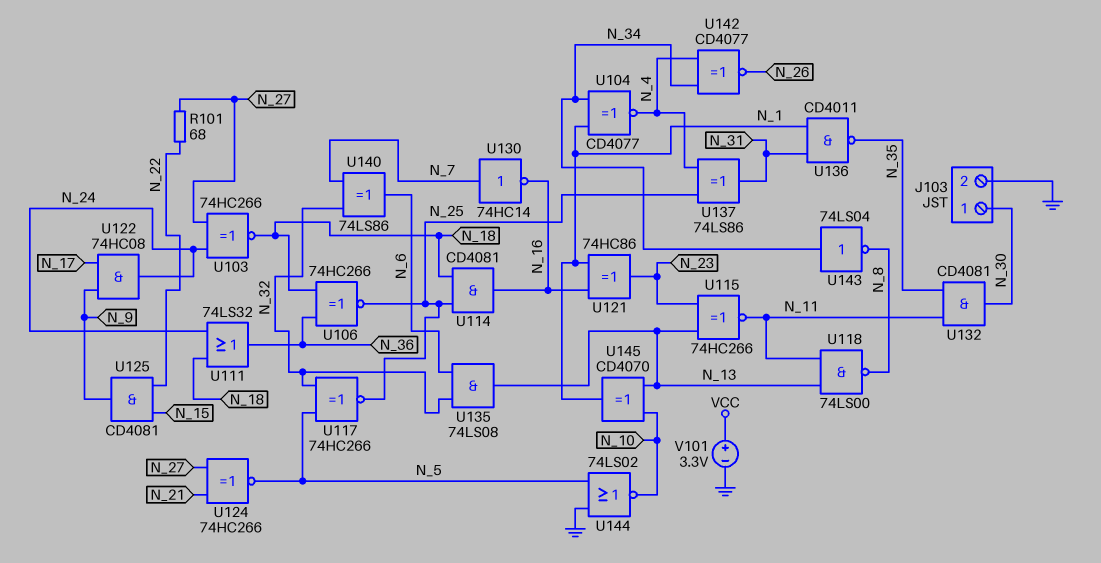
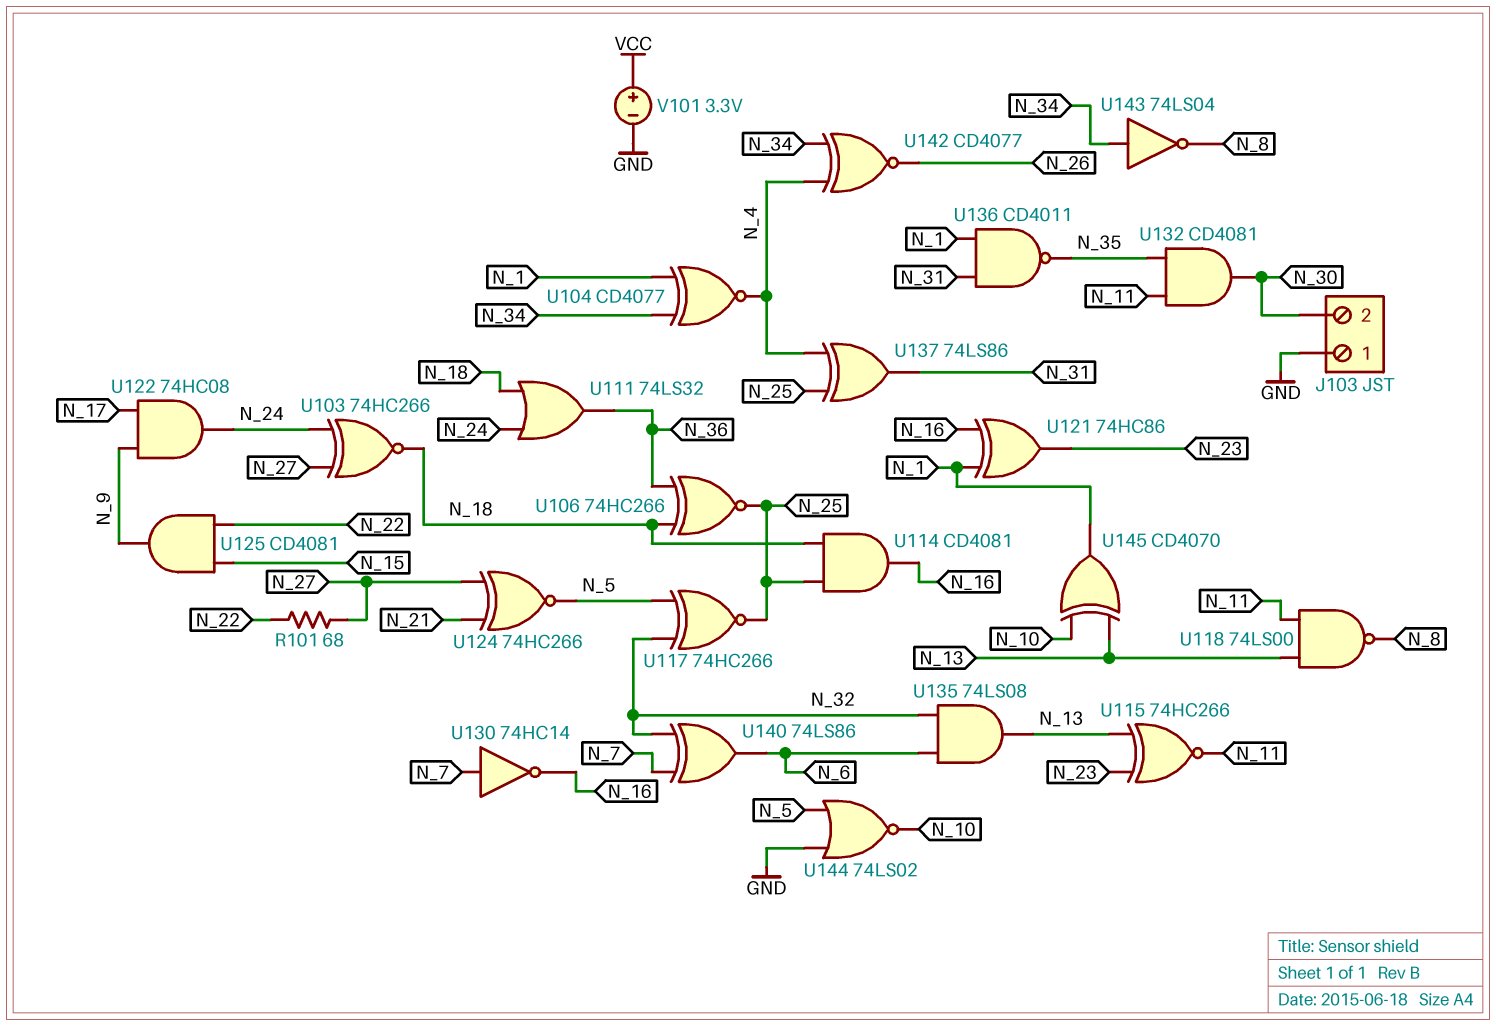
J103 pin 1: N_30 -> GND
J103 pin 2: GND -> N_30

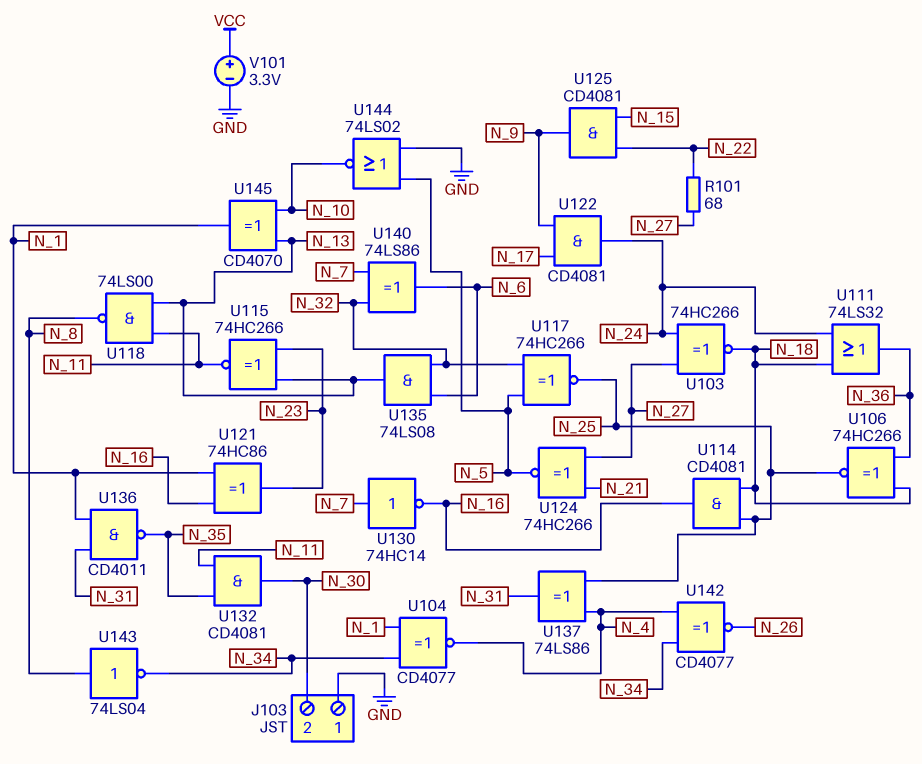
U122: AND 74HC08 (in N_9, in N_17, out N_24) -> AND CD4081 (in N_9, in N_17, out N_24)
U143: NOT 74LS04 (in N_34, out N_8) -> NOT 74LS04 (in N_8, out N_34)

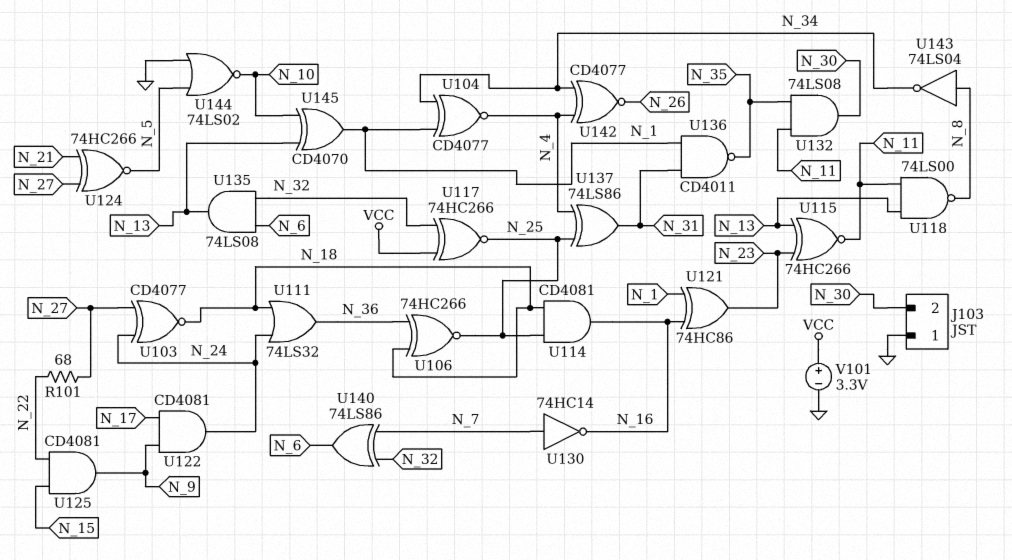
U103: XNOR 74HC266 (in N_24, in N_27, out N_18) -> XNOR CD4077 (in N_24, in N_27, out N_18)
U117: XNOR 74HC266 (in N_5, in N_32, out N_25) -> XNOR 74HC266 (in N_32, in VCC, out N_25)
U132: AND CD4081 (in N_11, in N_35, out N_30) -> AND 74LS08 (in N_11, in N_35, out N_30)

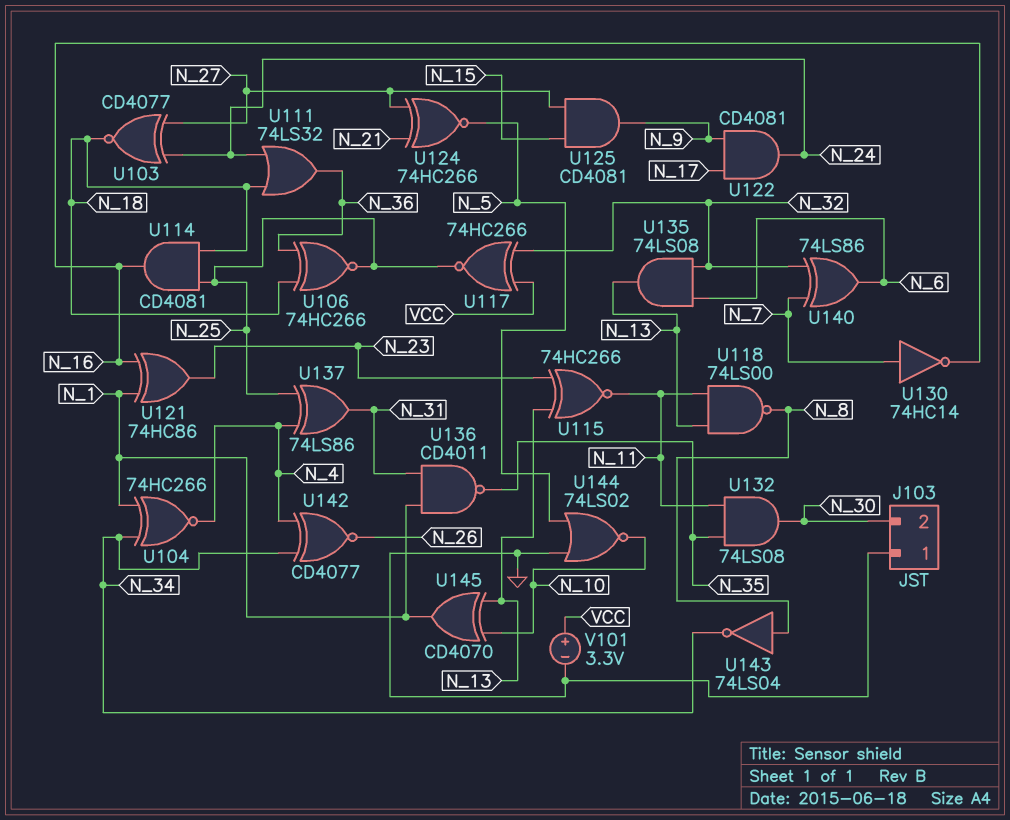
R101: 68 (N_22, N_27) -> none
U104: XNOR CD4077 (in N_1, in N_34, out N_4) -> XNOR 74HC266 (in N_1, in N_34, out N_4)
U125: AND CD4081 (in N_15, in N_22, out N_9) -> AND CD4081 (in N_15, in N_27, out N_9)

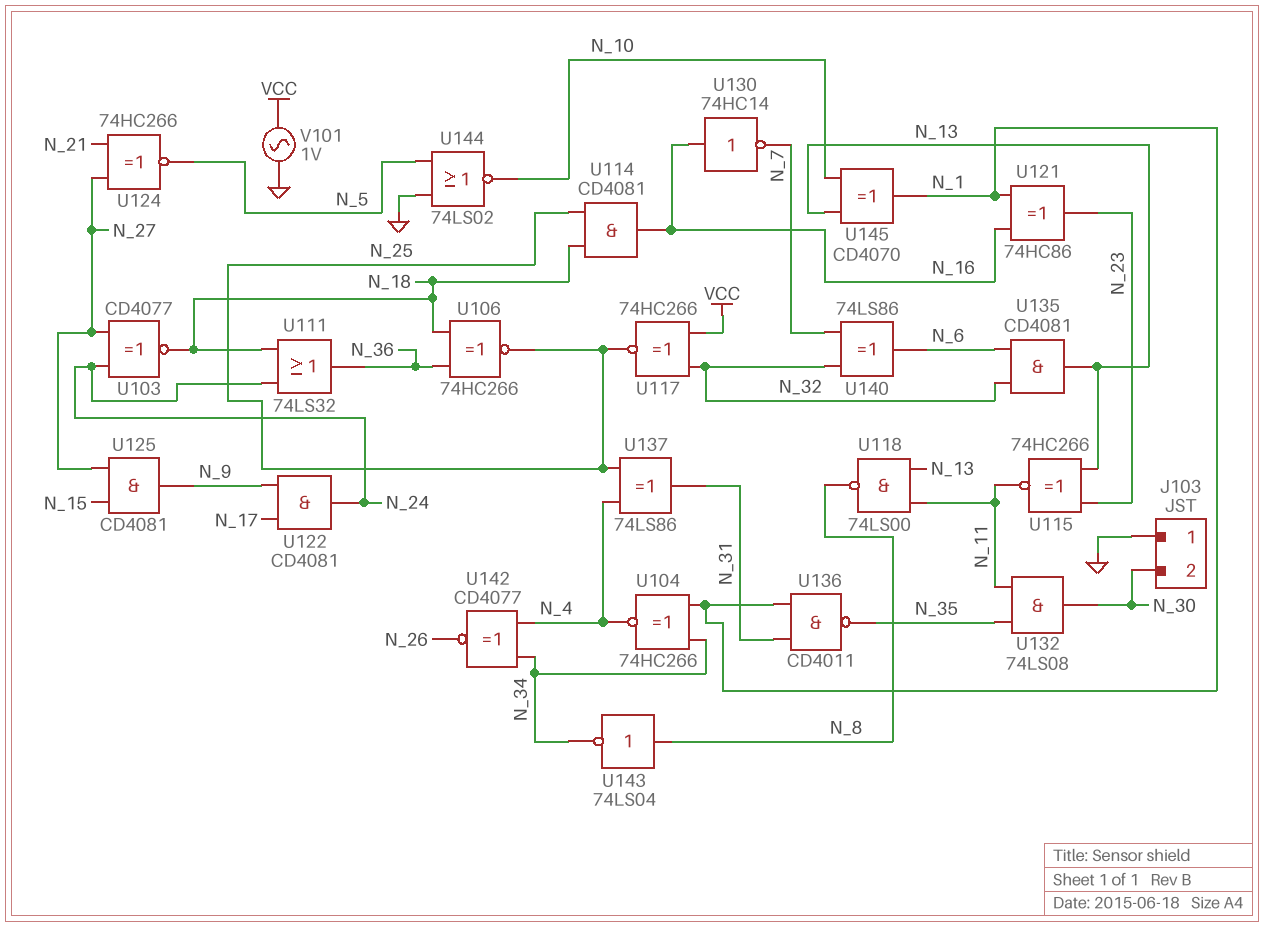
U130: NOT 74HC14 (in N_7, out N_16) -> NOT 74HC14 (in N_16, out N_7)
U135: AND 74LS08 (in N_6, in N_32, out N_13) -> AND CD4081 (in N_6, in N_32, out N_13)
V101: 3.3V (plus VCC, minus GND) -> AC 1V (GND, VCC)

